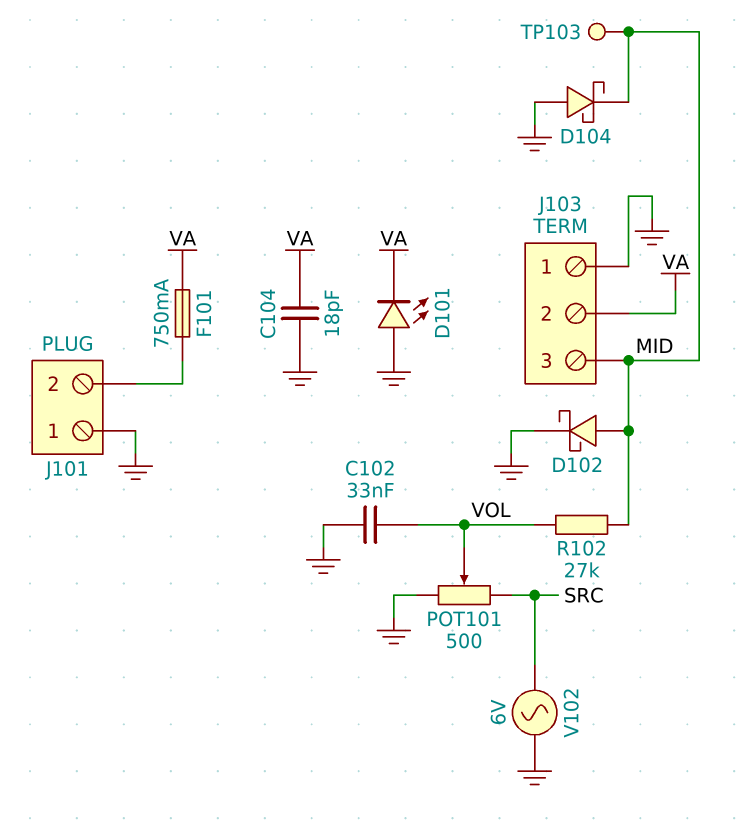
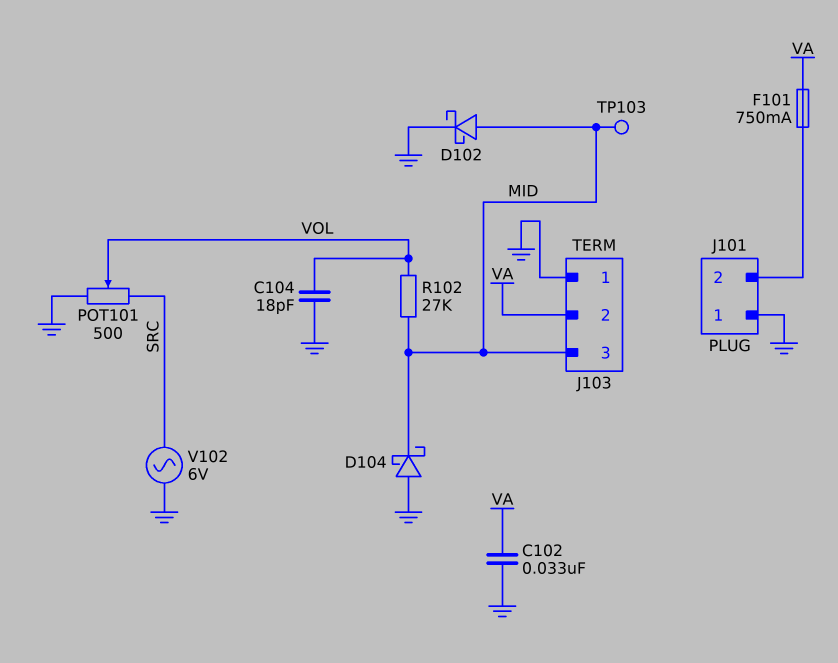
C102: 33nF (GND, VOL) -> 33nF (GND, VA)
C104: 18pF (GND, VA) -> 18pF (GND, VOL)
D101: LED (A GND, K VA) -> none

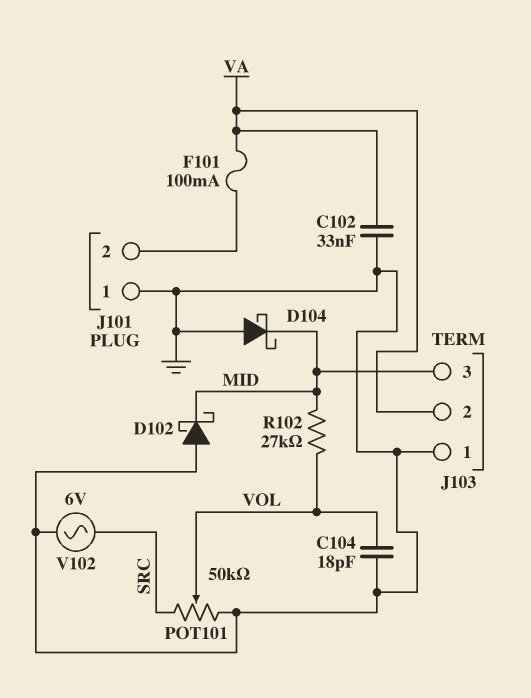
D102: schottky (A MID, K GND) -> schottky (A GND, K MID)
F101: 750mA (J101/2, VA) -> 100mA (J101/2, VA)
POT101: 500 (GND, SRC, wiper VOL) -> 50k (GND, SRC, wiper VOL)
TP103: test point (MID) -> none

